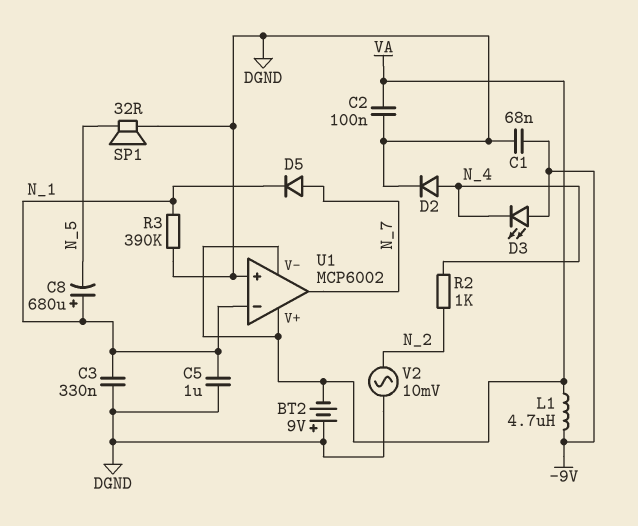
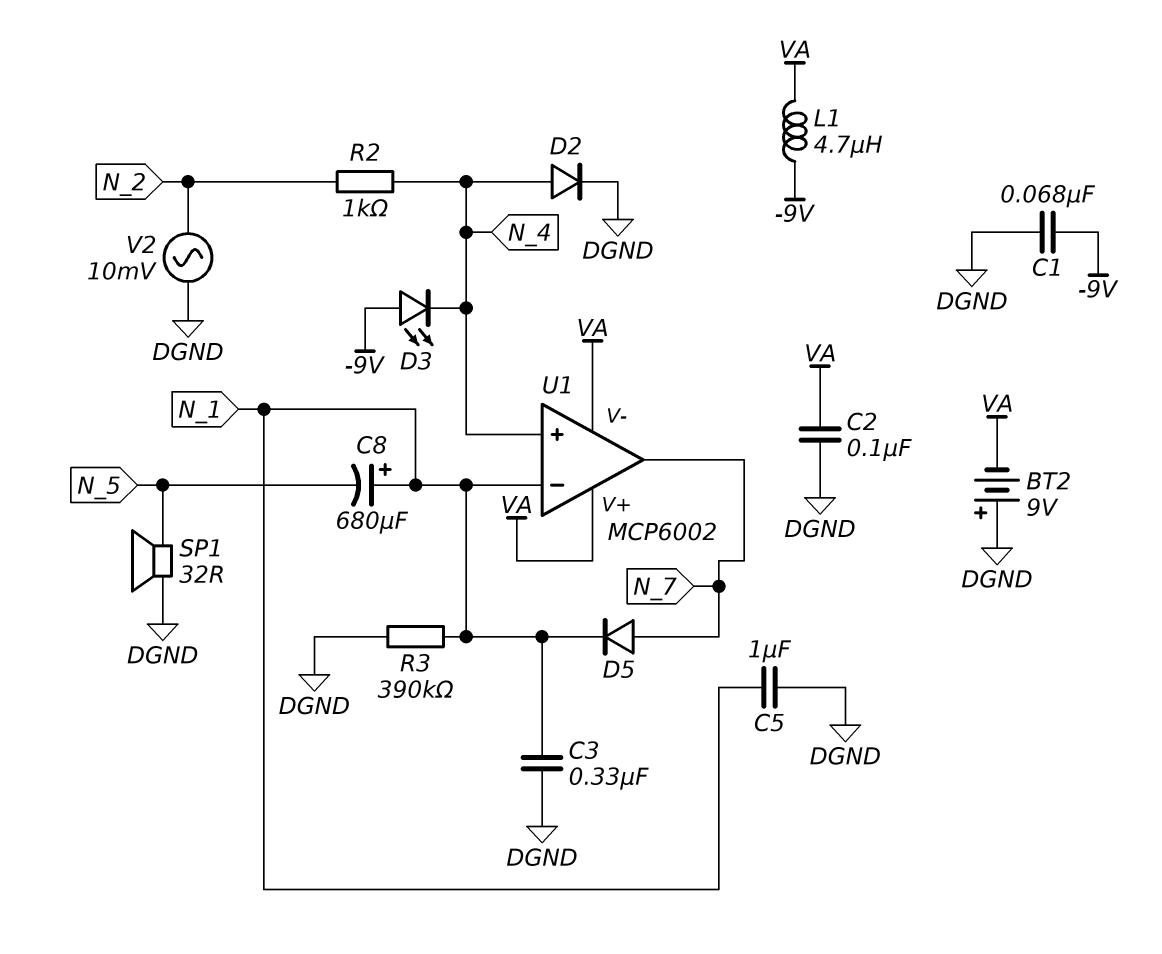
U1 pin in+: DGND -> N_4

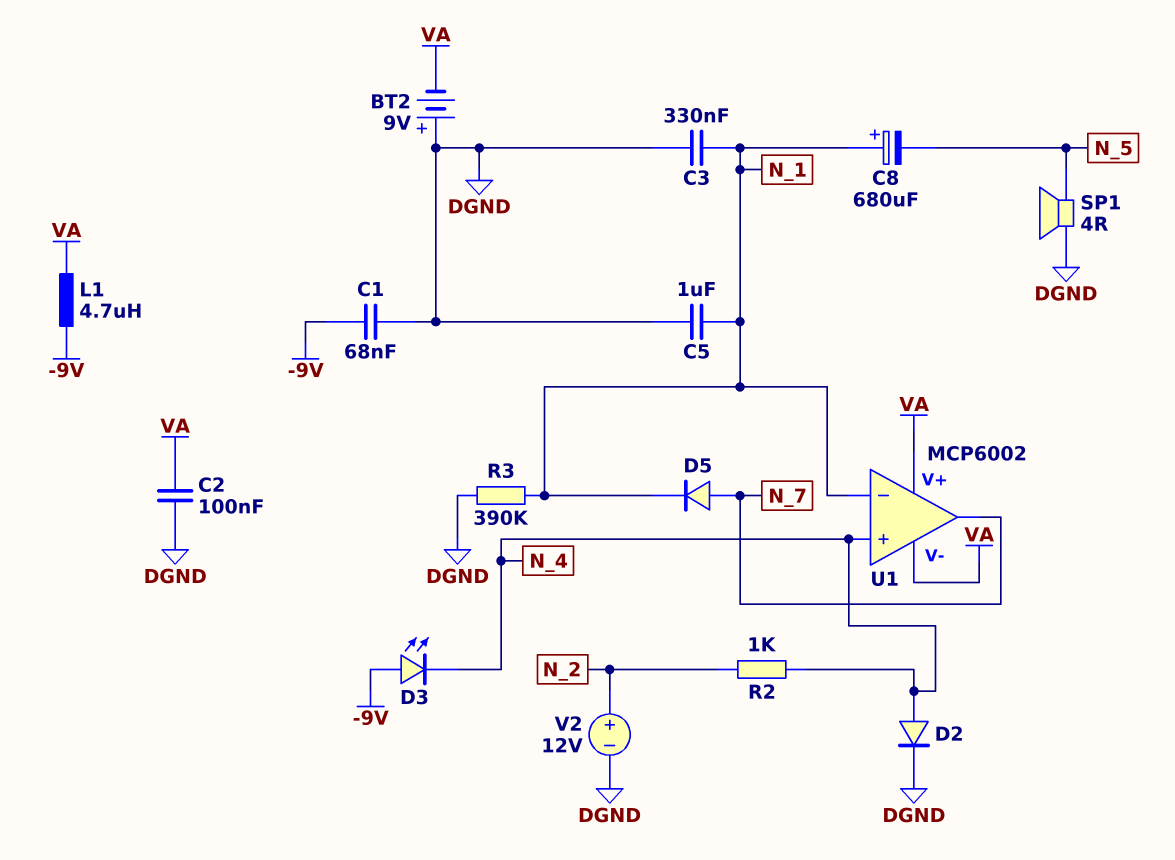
SP1: speaker 32R (DGND, N_5) -> speaker 4R (DGND, N_5)
V2: AC 10mV (DGND, N_2) -> 12V (plus N_2, minus DGND)

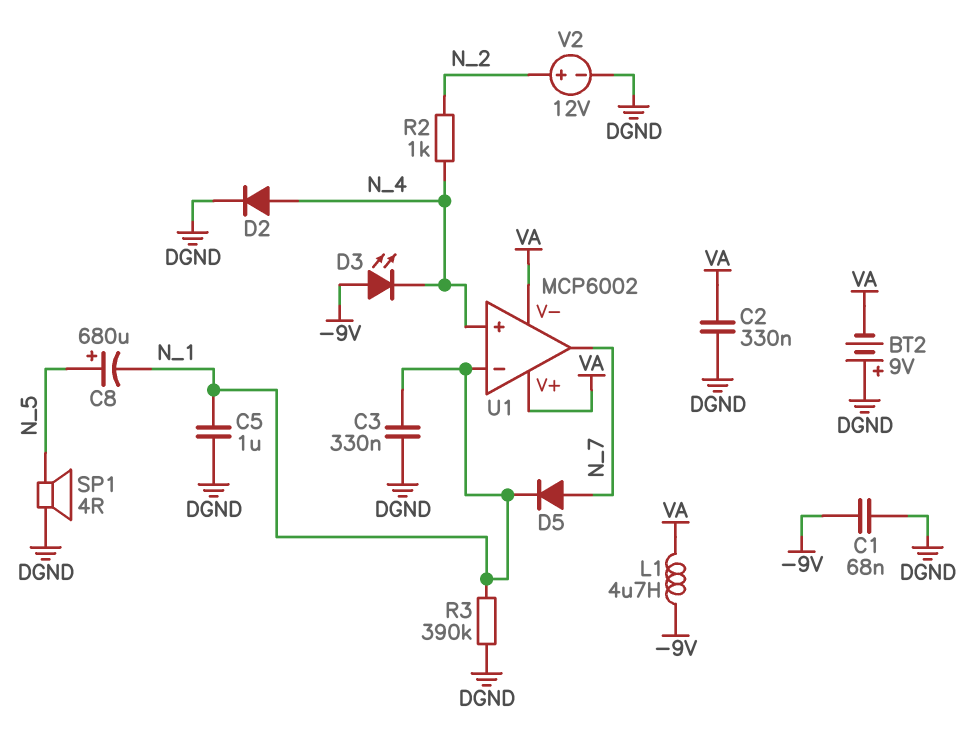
C2: 100nF (DGND, VA) -> 330nF (DGND, VA)
C8: 680uF (plus N_1, minus N_5) -> 680uF (plus N_5, minus N_1)

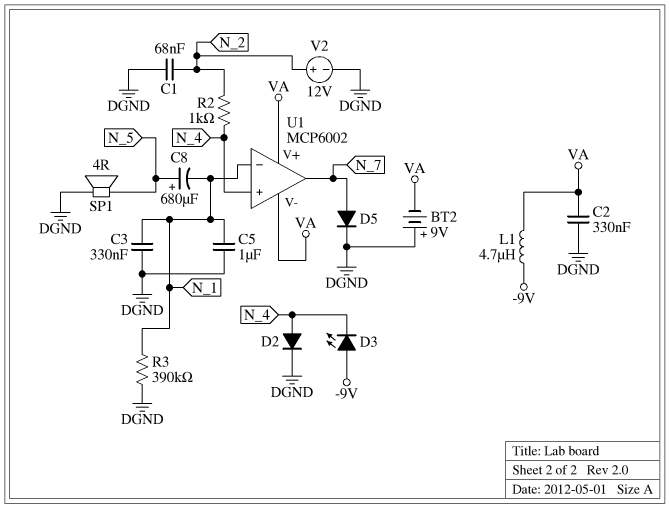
C1: 68nF (-9V, DGND) -> 68nF (DGND, N_2)
D5: diode (A N_7, K N_1) -> diode (A N_7, K DGND)

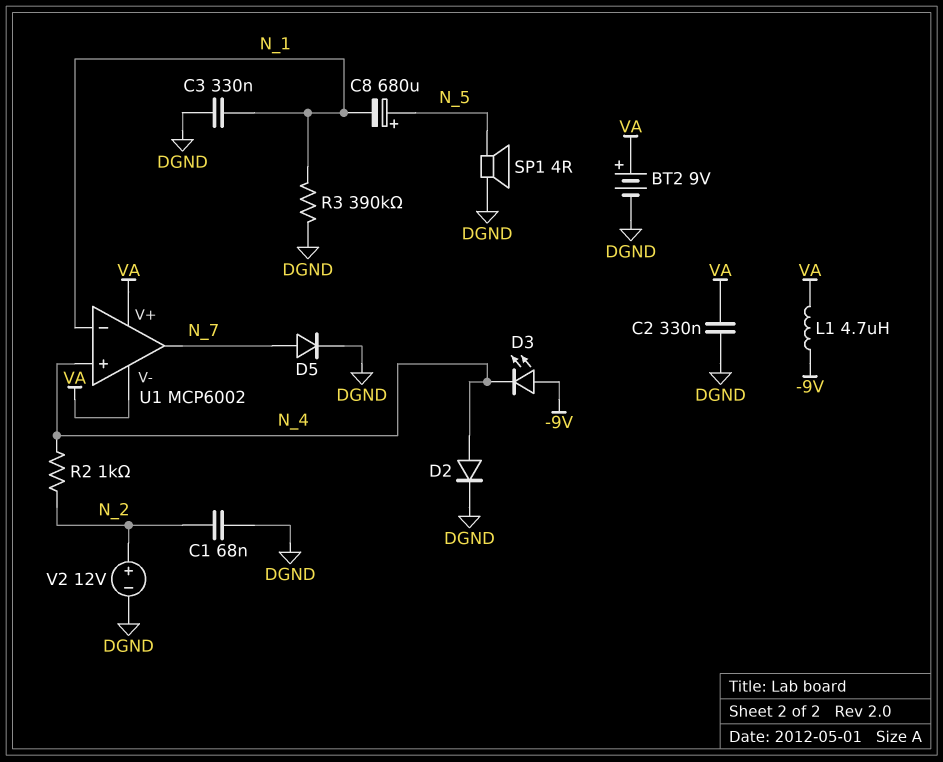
BT2: 9V (plus DGND, minus VA) -> 9V (plus VA, minus DGND)
C5: 1uF (DGND, N_1) -> none

